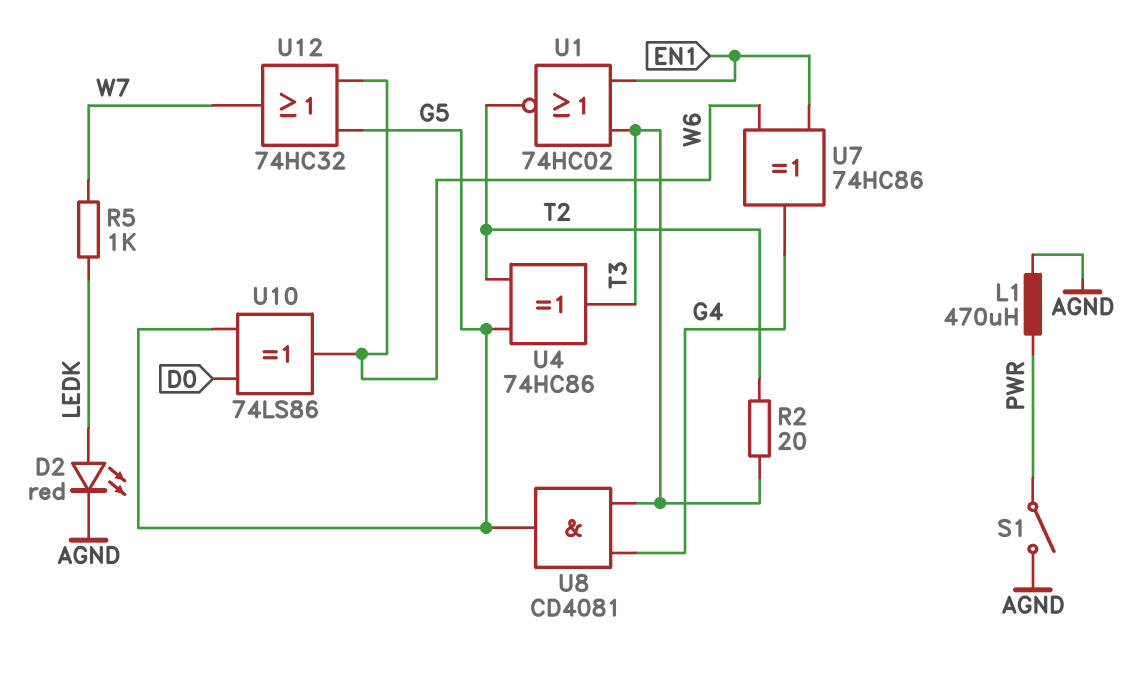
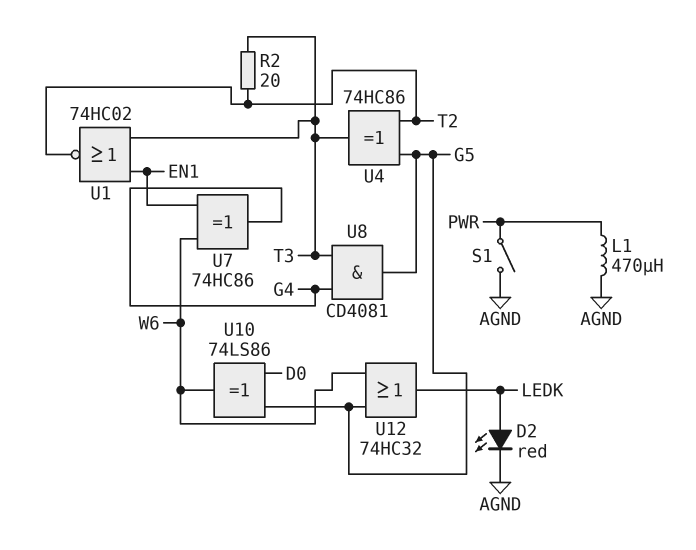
R5: 1k (LEDK, W7) -> none
U12: OR 74HC32 (in G5, in W6, out W7) -> OR 74HC32 (in G5, in W6, out LEDK)

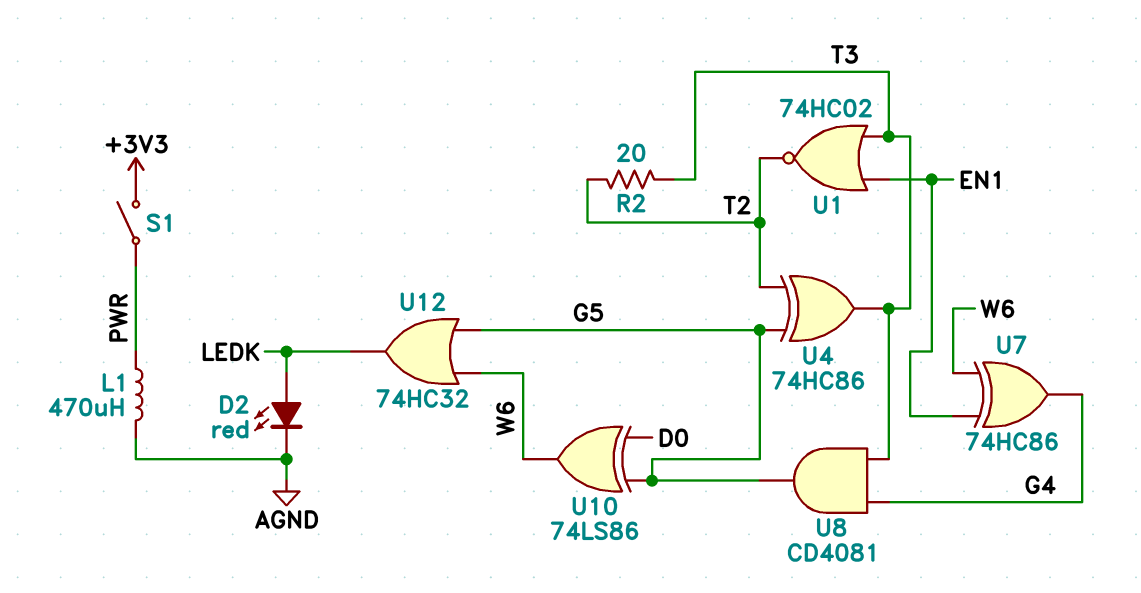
S1: switch (AGND, PWR) -> switch (+3V3, PWR)

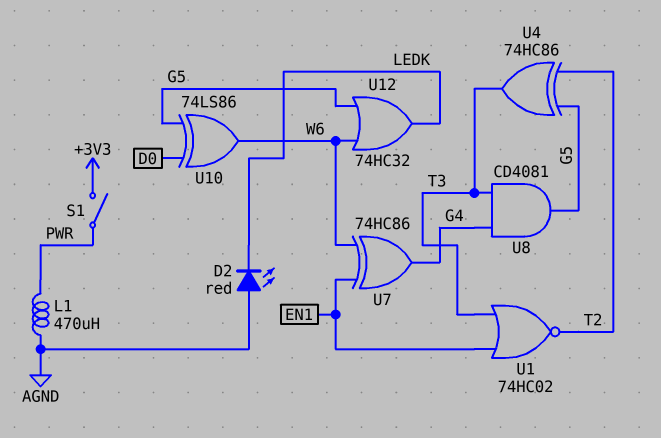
D2: LED red (A LEDK, K AGND) -> LED red (A AGND, K LEDK)
R2: 20 (T2, T3) -> none

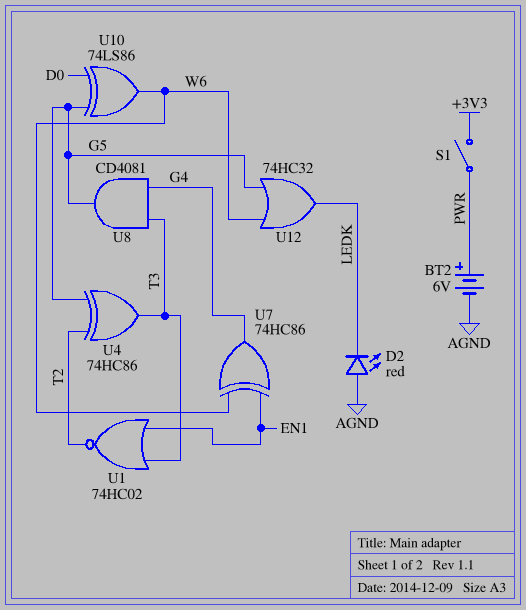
BT2: none -> 6V (plus PWR, minus AGND)
L1: 470uH (AGND, PWR) -> none

